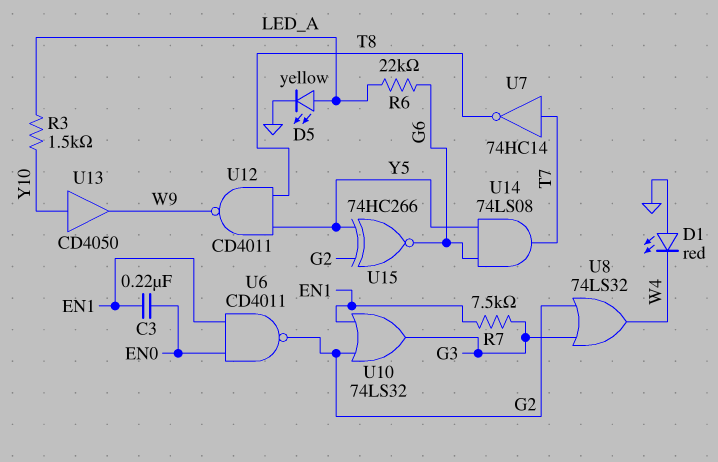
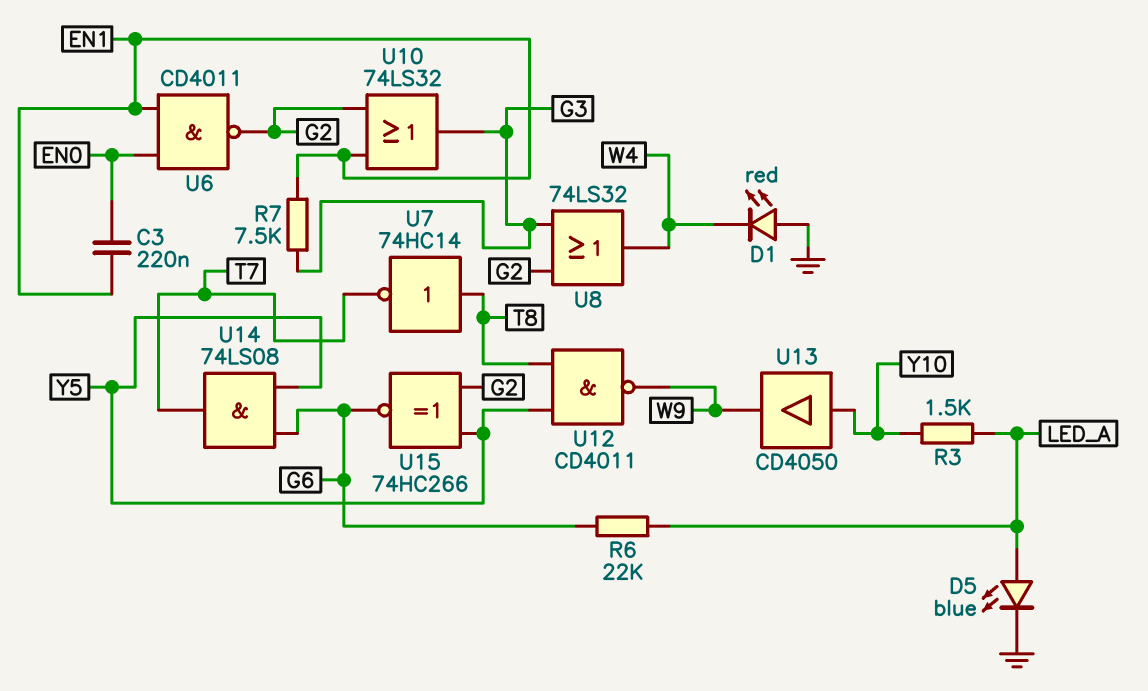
D5: LED yellow (A LED_A, K GND) -> LED blue (A LED_A, K GND)
U7: NOT 74HC14 (in T7, out T8) -> NOT 74HC14 (in T8, out T7)

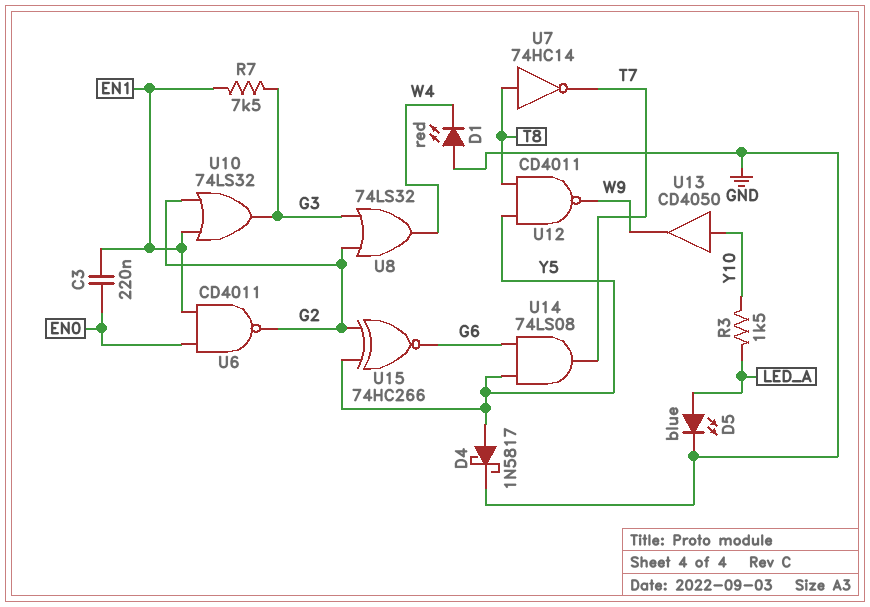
D4: none -> schottky 1N5817 (A Y5, K GND)
R6: 22k (G6, LED_A) -> none

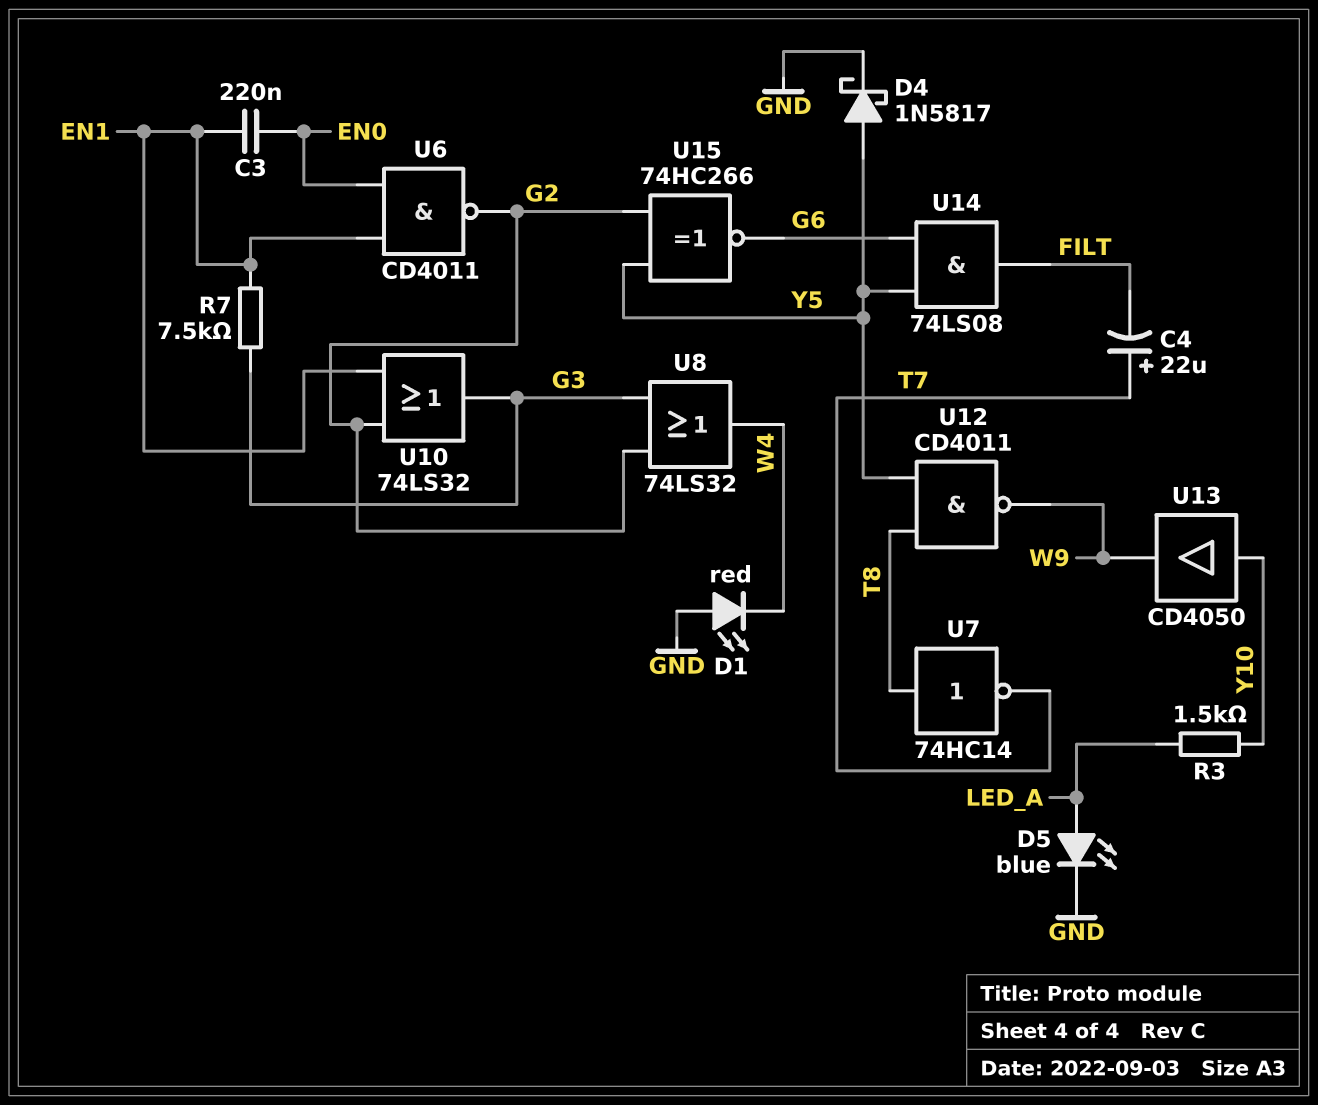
C4: none -> 22uF (plus T7, minus FILT)
U14: AND 74LS08 (in G6, in Y5, out T7) -> AND 74LS08 (in G6, in Y5, out FILT)

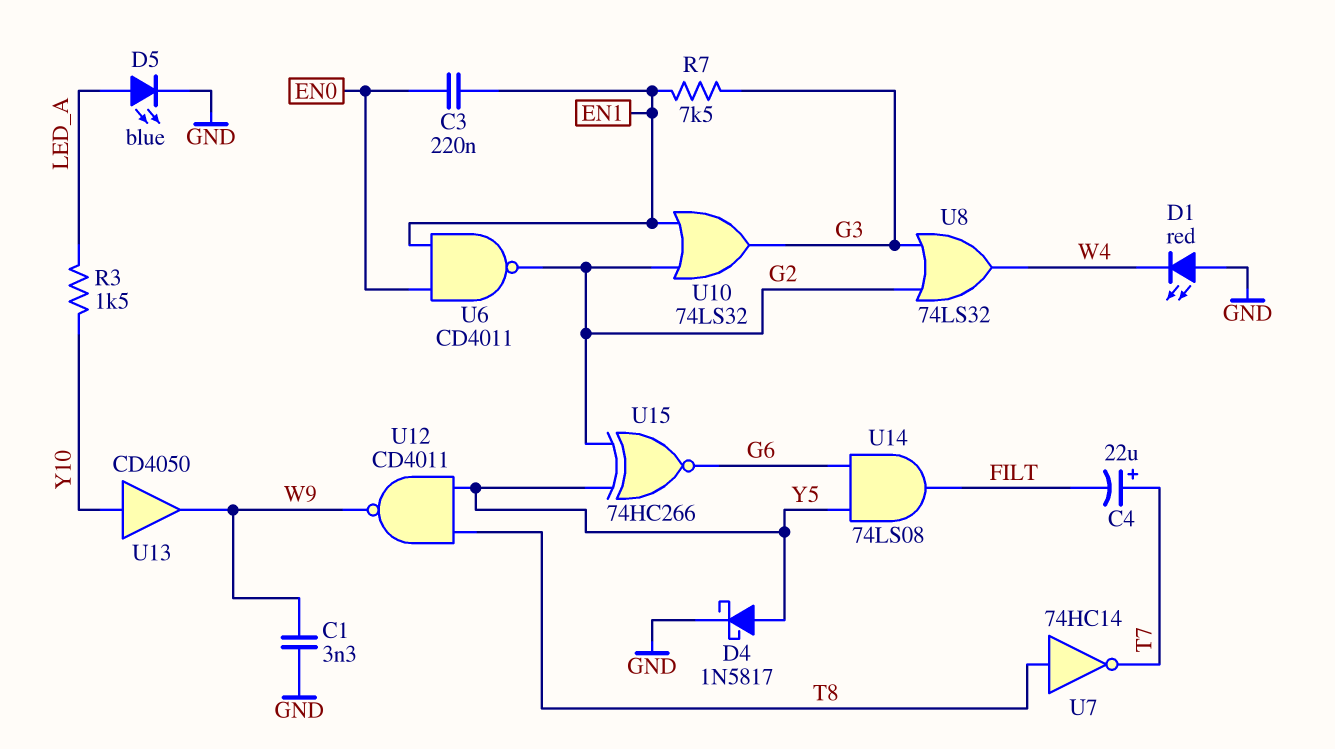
C1: none -> 3.3nF (GND, W9)

